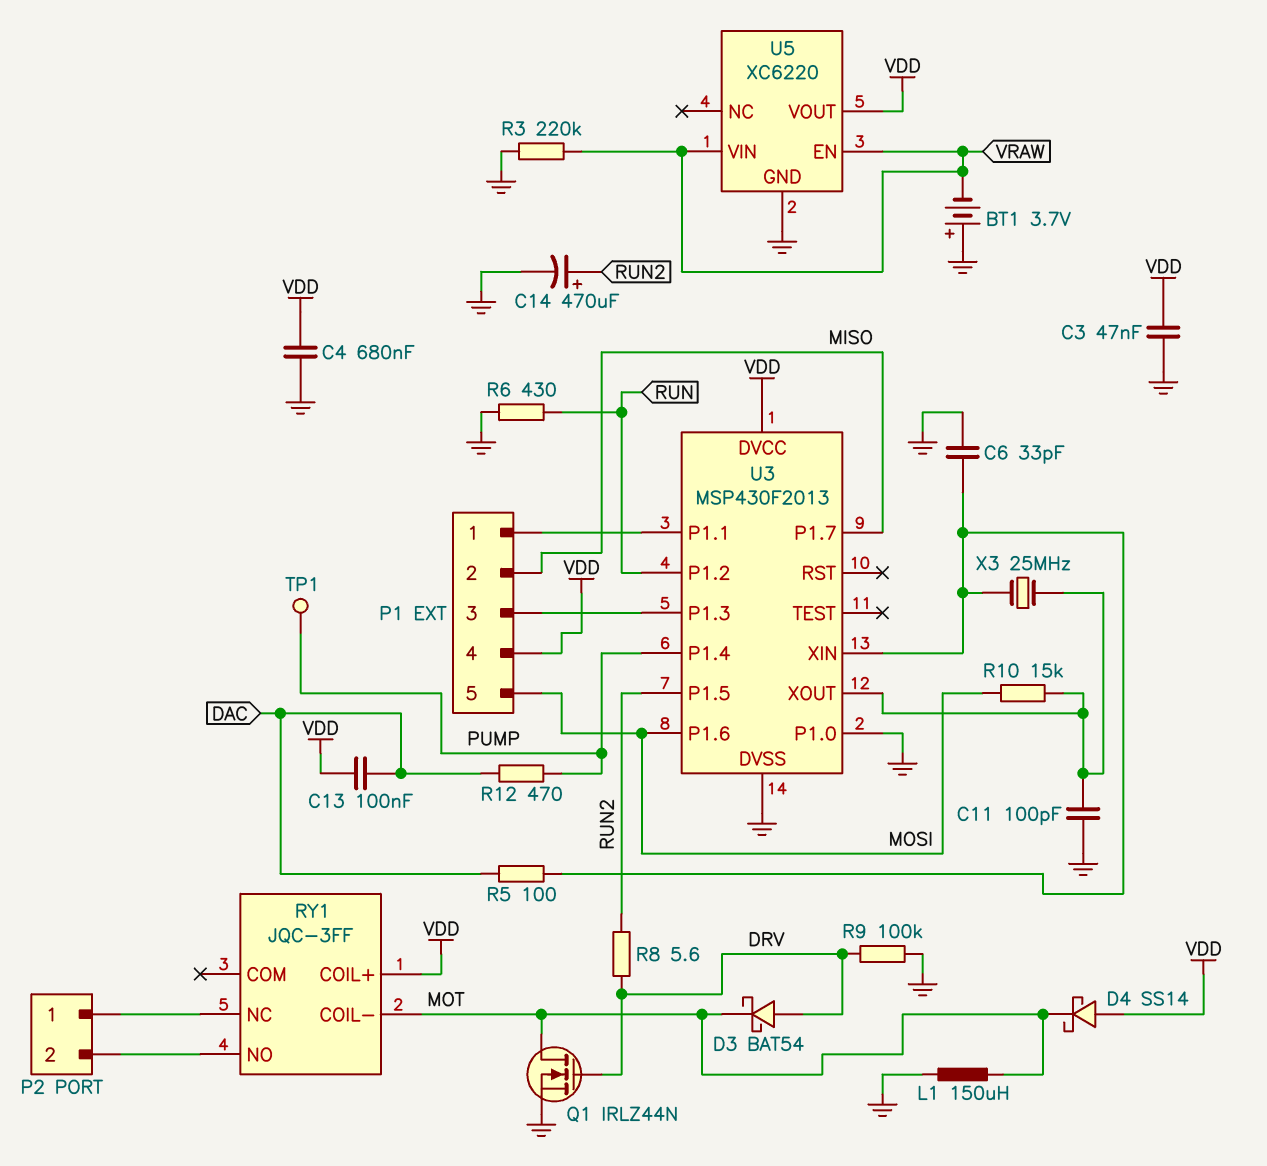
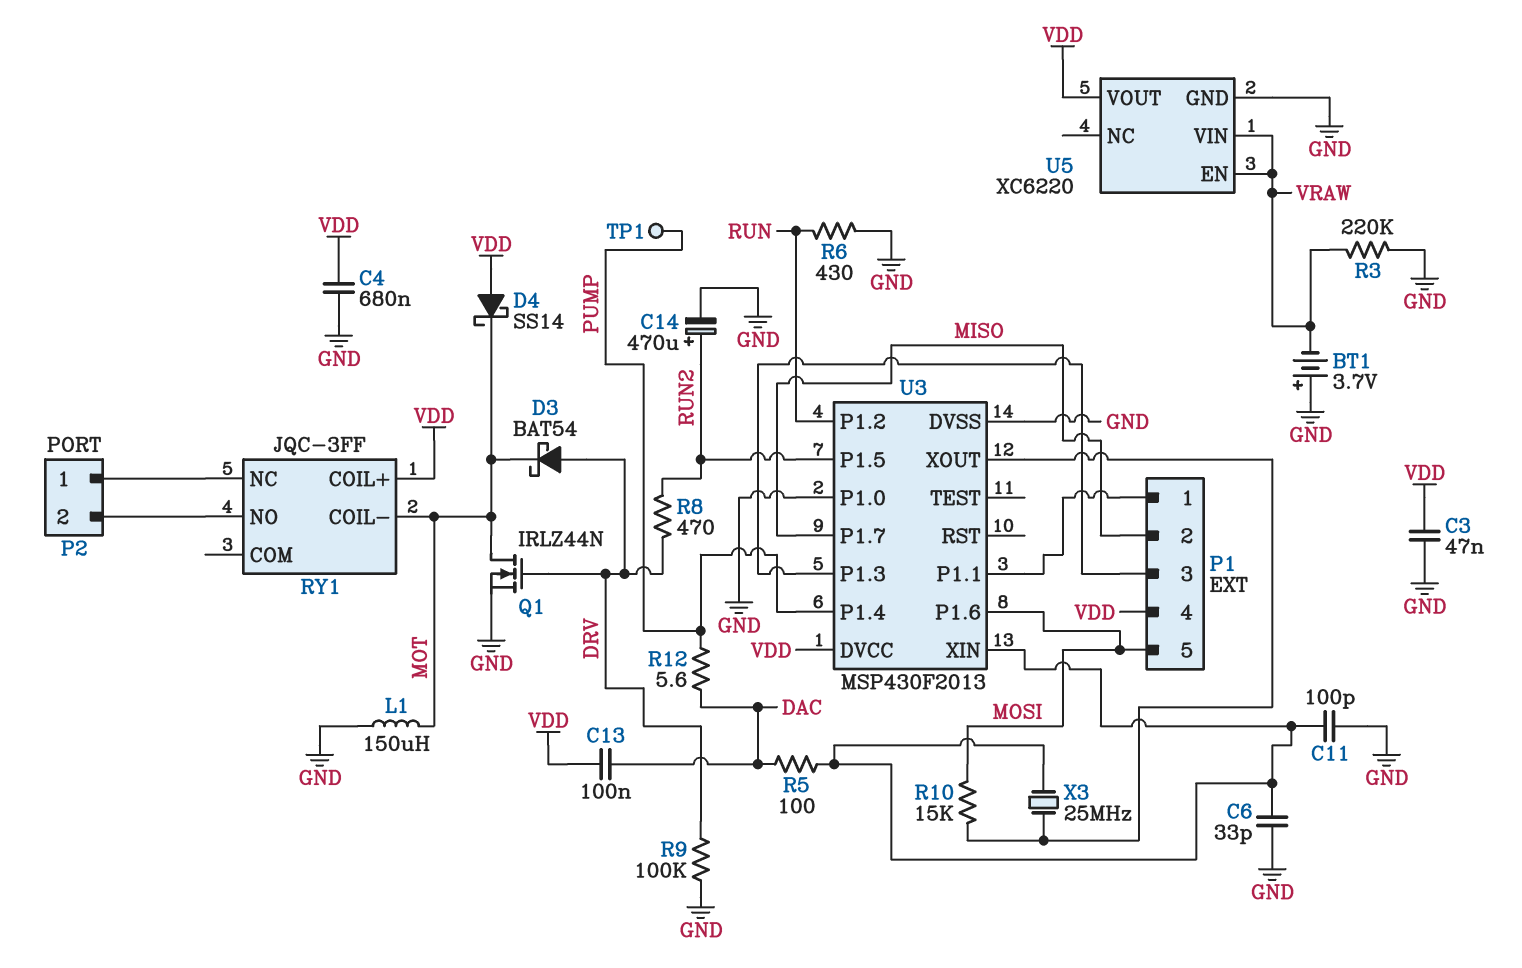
C11: 100pF (GND, U3/XOUT) -> 100pF (GND, U3/XIN)
R8: 5.6 (DRV, RUN2) -> 470 (DRV, RUN2)
R12: 470 (DAC, PUMP) -> 5.6 (DAC, PUMP)

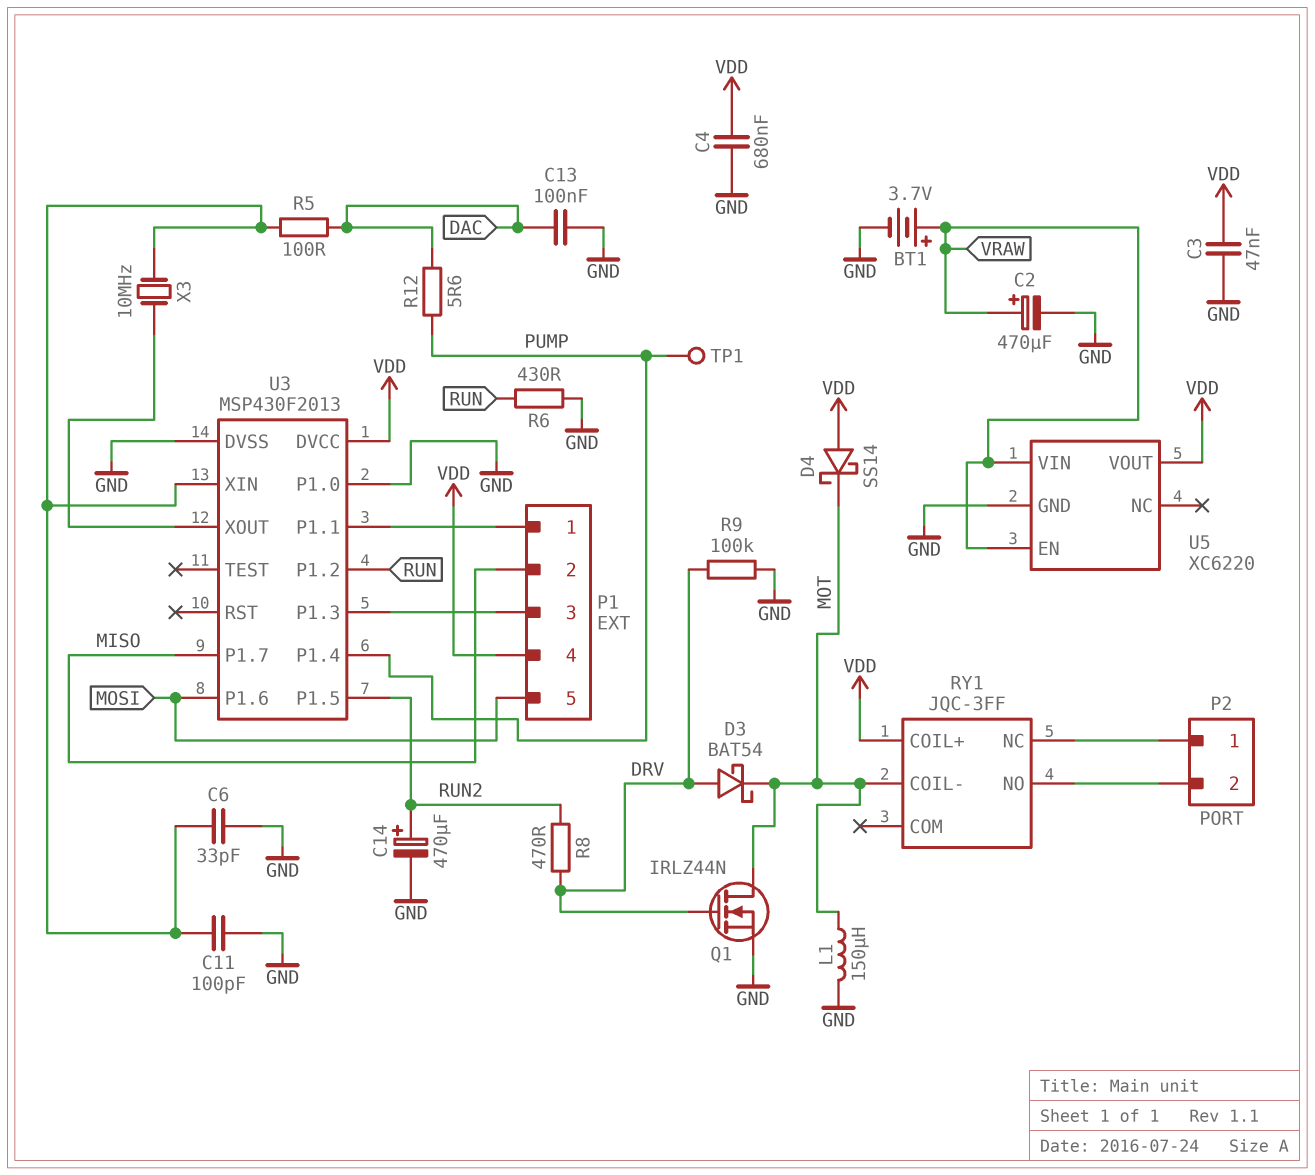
BT1: 3.7V (plus GND, minus VRAW) -> 3.7V (plus VRAW, minus GND)
C2: none -> 470uF (plus VRAW, minus GND)
C13: 100nF (DAC, VDD) -> 100nF (DAC, GND)
R3: 220k (GND, VRAW) -> none
R10: 15k (MOSI, U3/XOUT) -> none
X3: 25MHz (U3/XIN, U3/XOUT) -> 10MHz (U3/XIN, U3/XOUT)

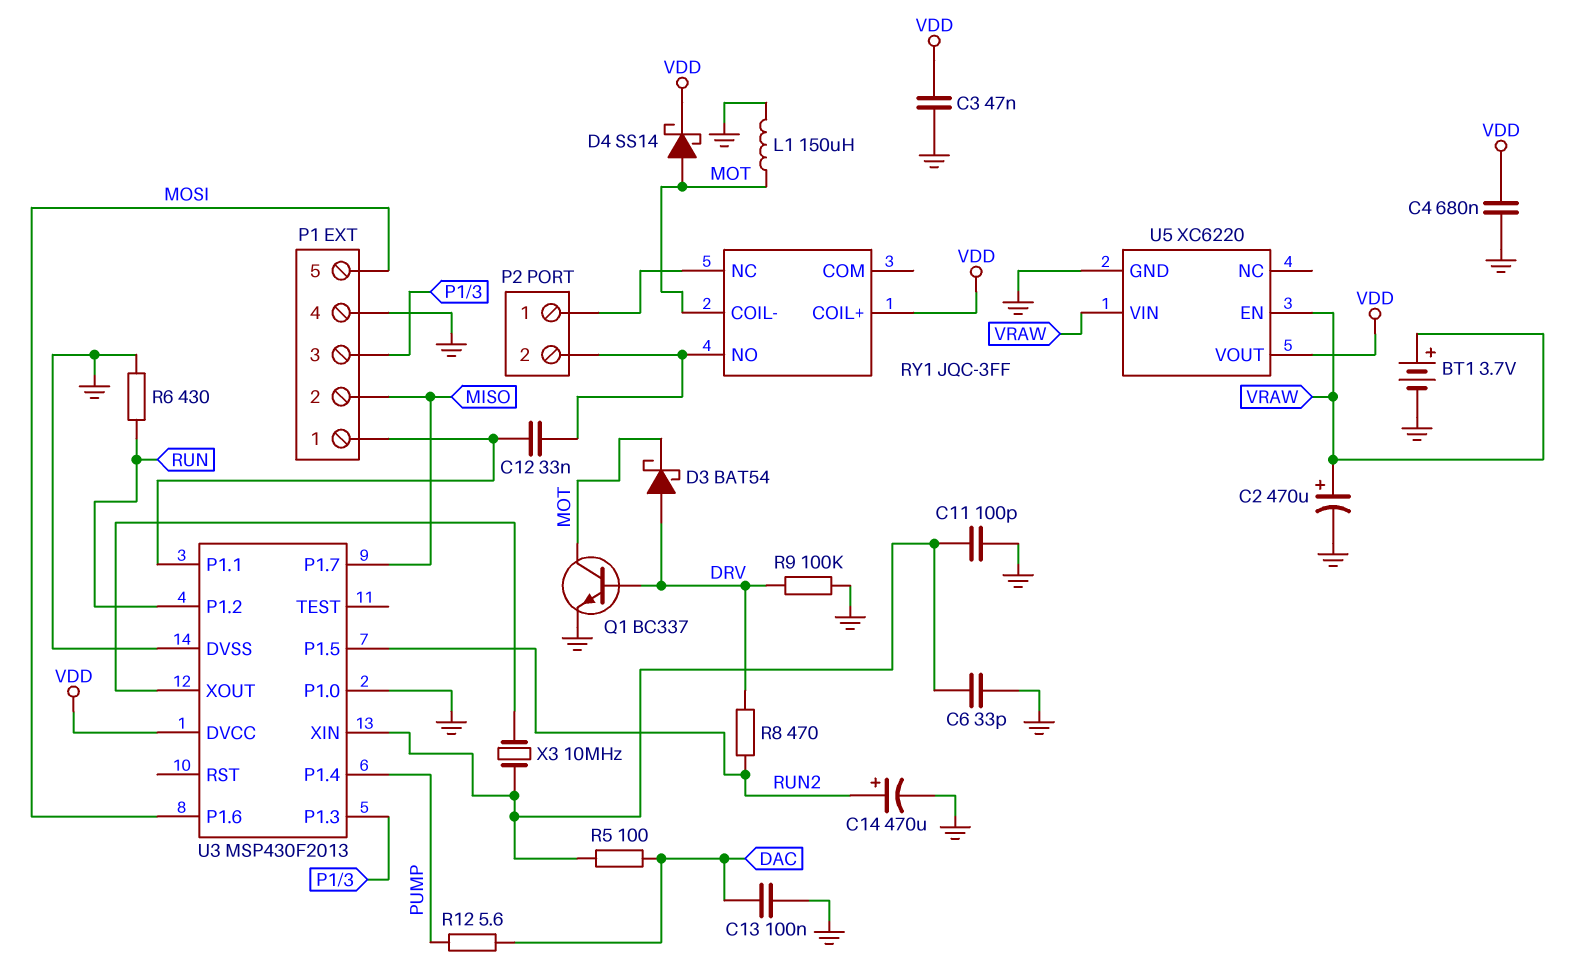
C12: none -> 33nF (P1/1, P2/2)
D4: schottky SS14 (A VDD, K MOT) -> schottky SS14 (A MOT, K VDD)
P1 pin 4: VDD -> GND
Q1: NMOS IRLZ44N (G DRV, D MOT, S GND) -> NPN BC337 (B DRV, C MOT, E GND)
TP1: test point (PUMP) -> none

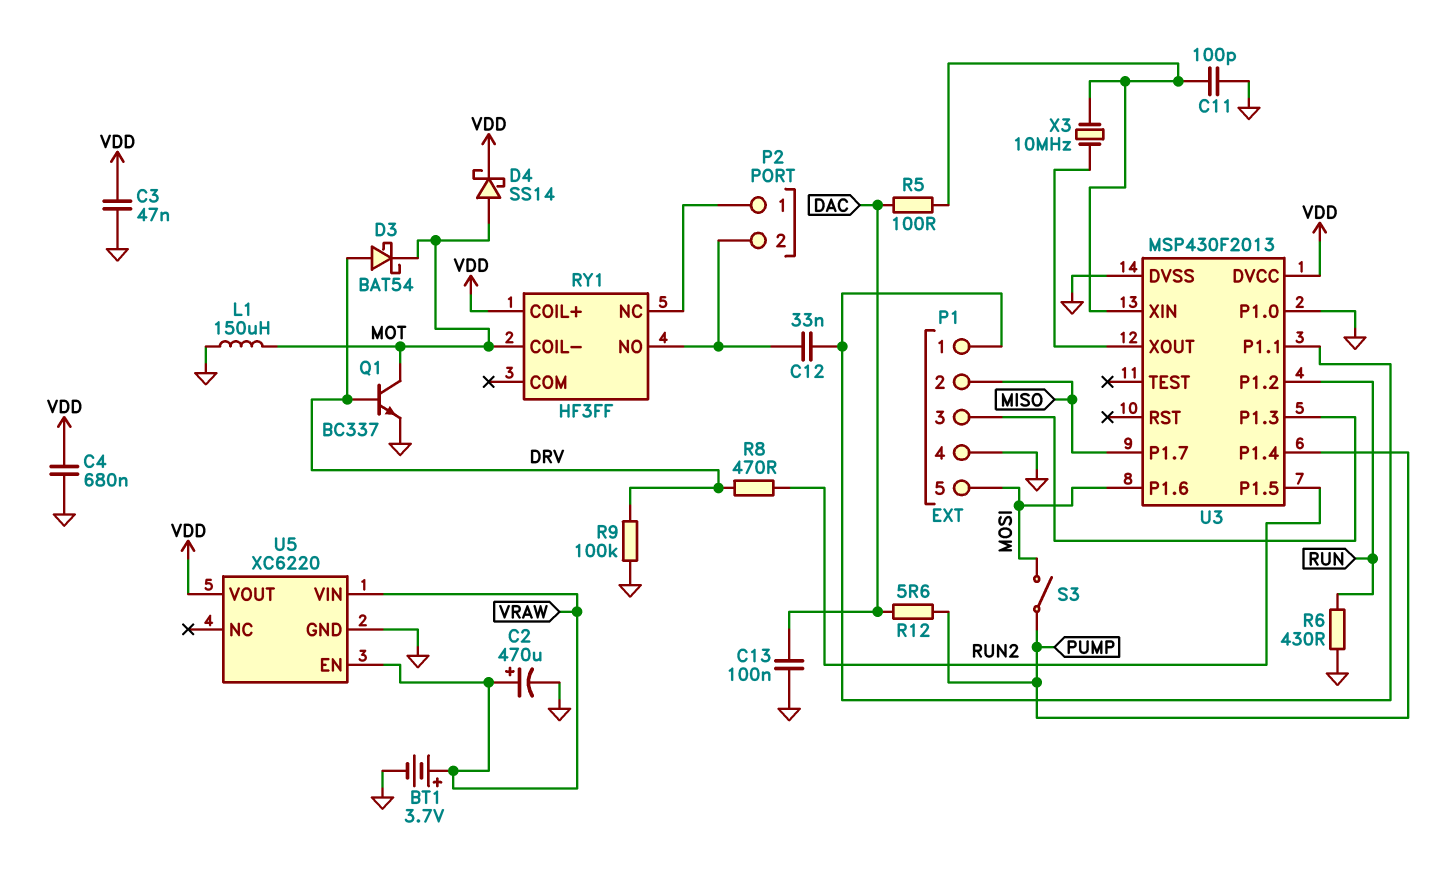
C6: 33pF (GND, U3/XIN) -> none
C14: 470uF (plus RUN2, minus GND) -> none
RY1: JQC-3FF -> HF3FF
S3: none -> switch (MOSI, PUMP)

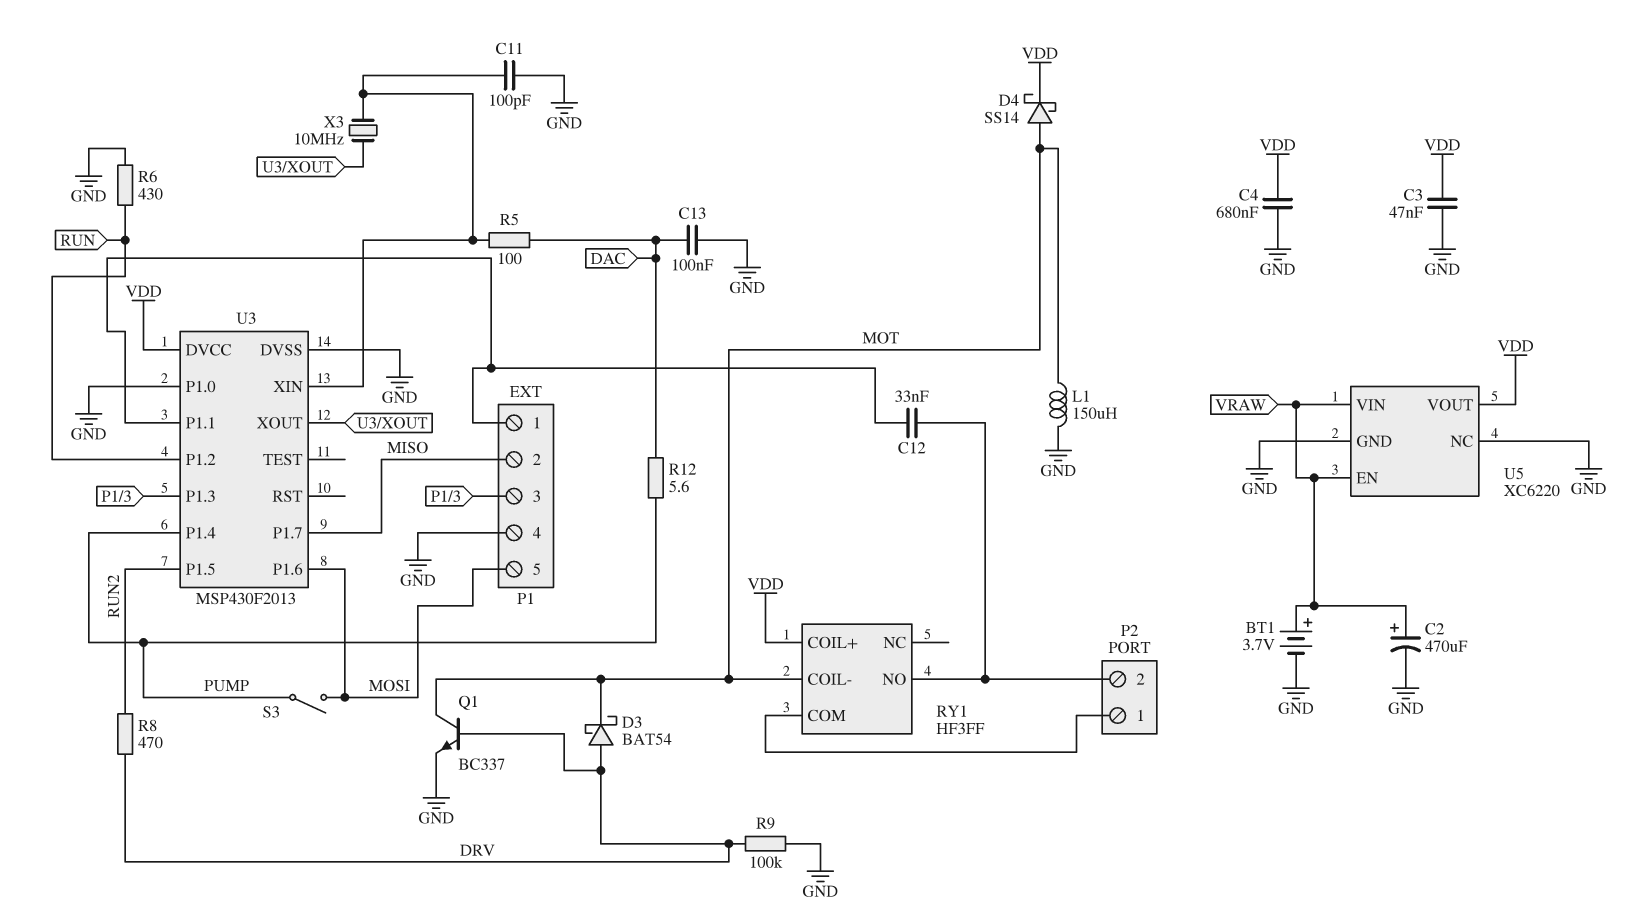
RY1 pin COM: none -> P2/1
RY1 pin NC: P2/1 -> none
U5 pin NC: none -> GND

